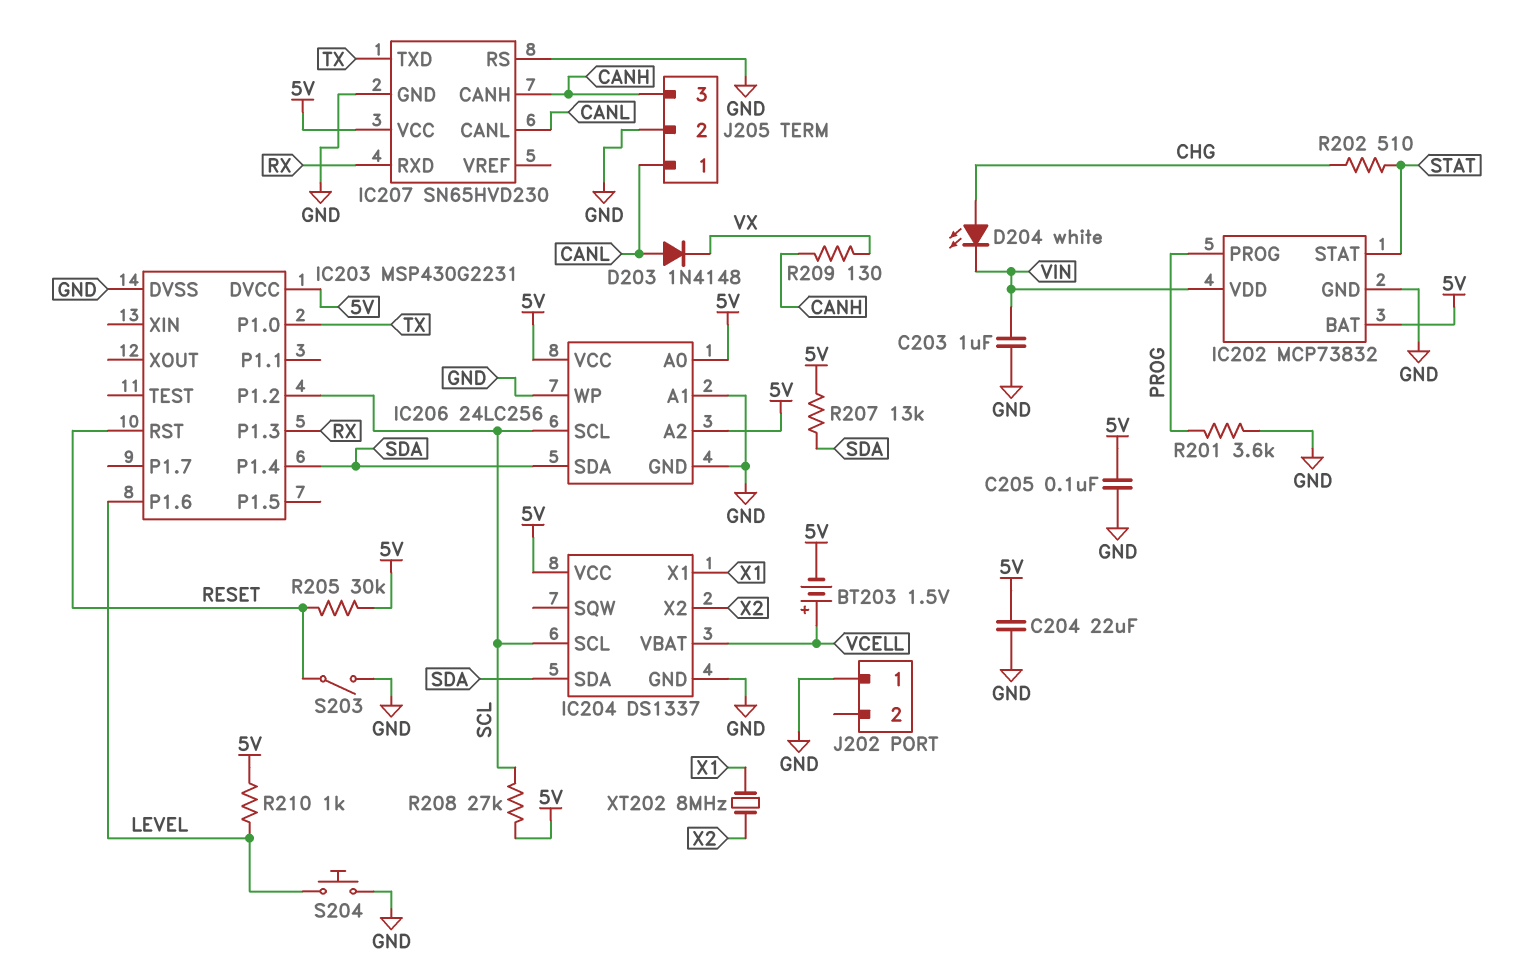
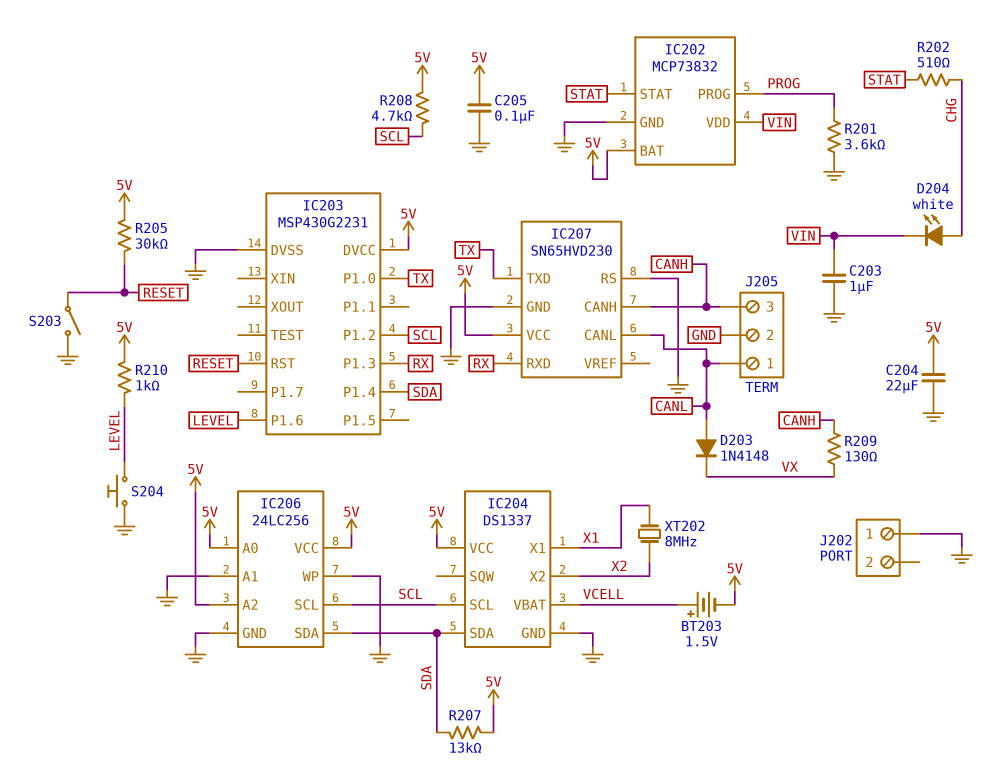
R208: 27k (5V, SCL) -> 4.7k (5V, SCL)

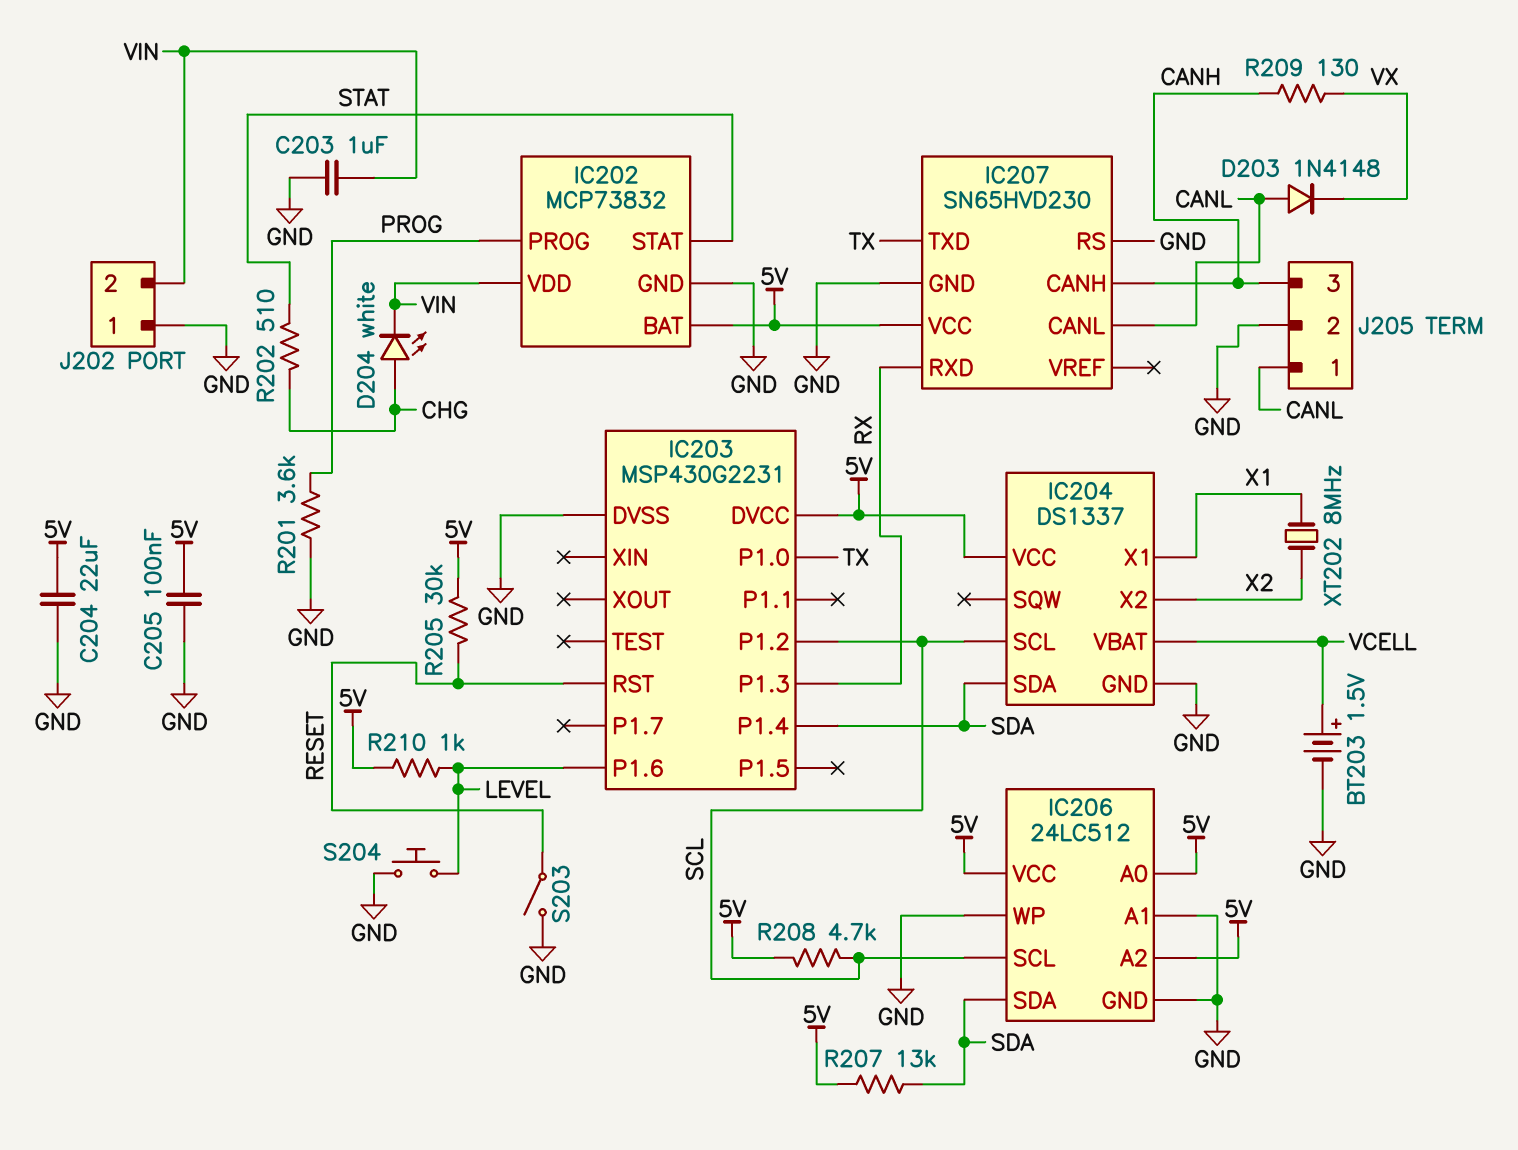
BT203: 1.5V (plus VCELL, minus 5V) -> 1.5V (plus VCELL, minus GND)
IC206: 24LC256 -> 24LC512
J202 pin 2: none -> VIN

